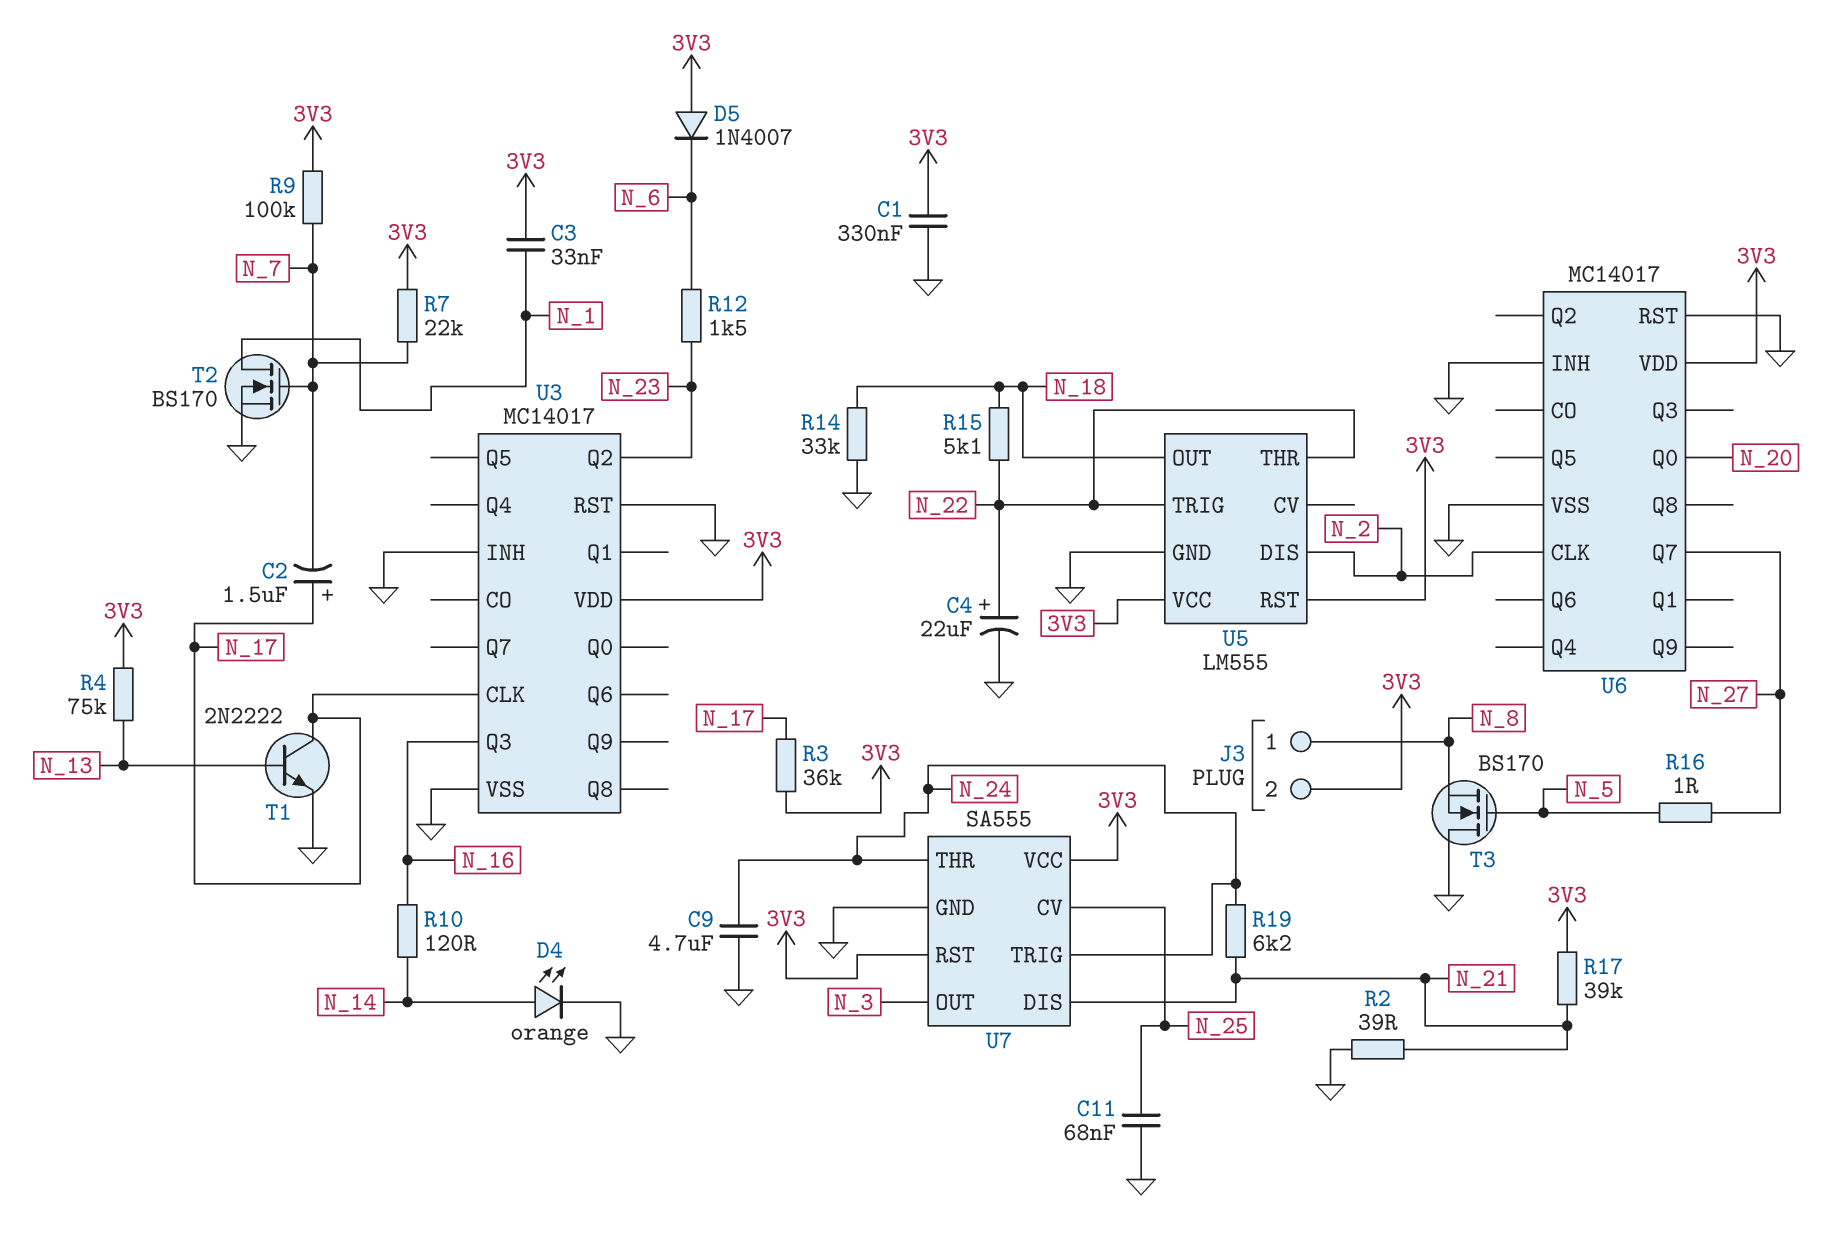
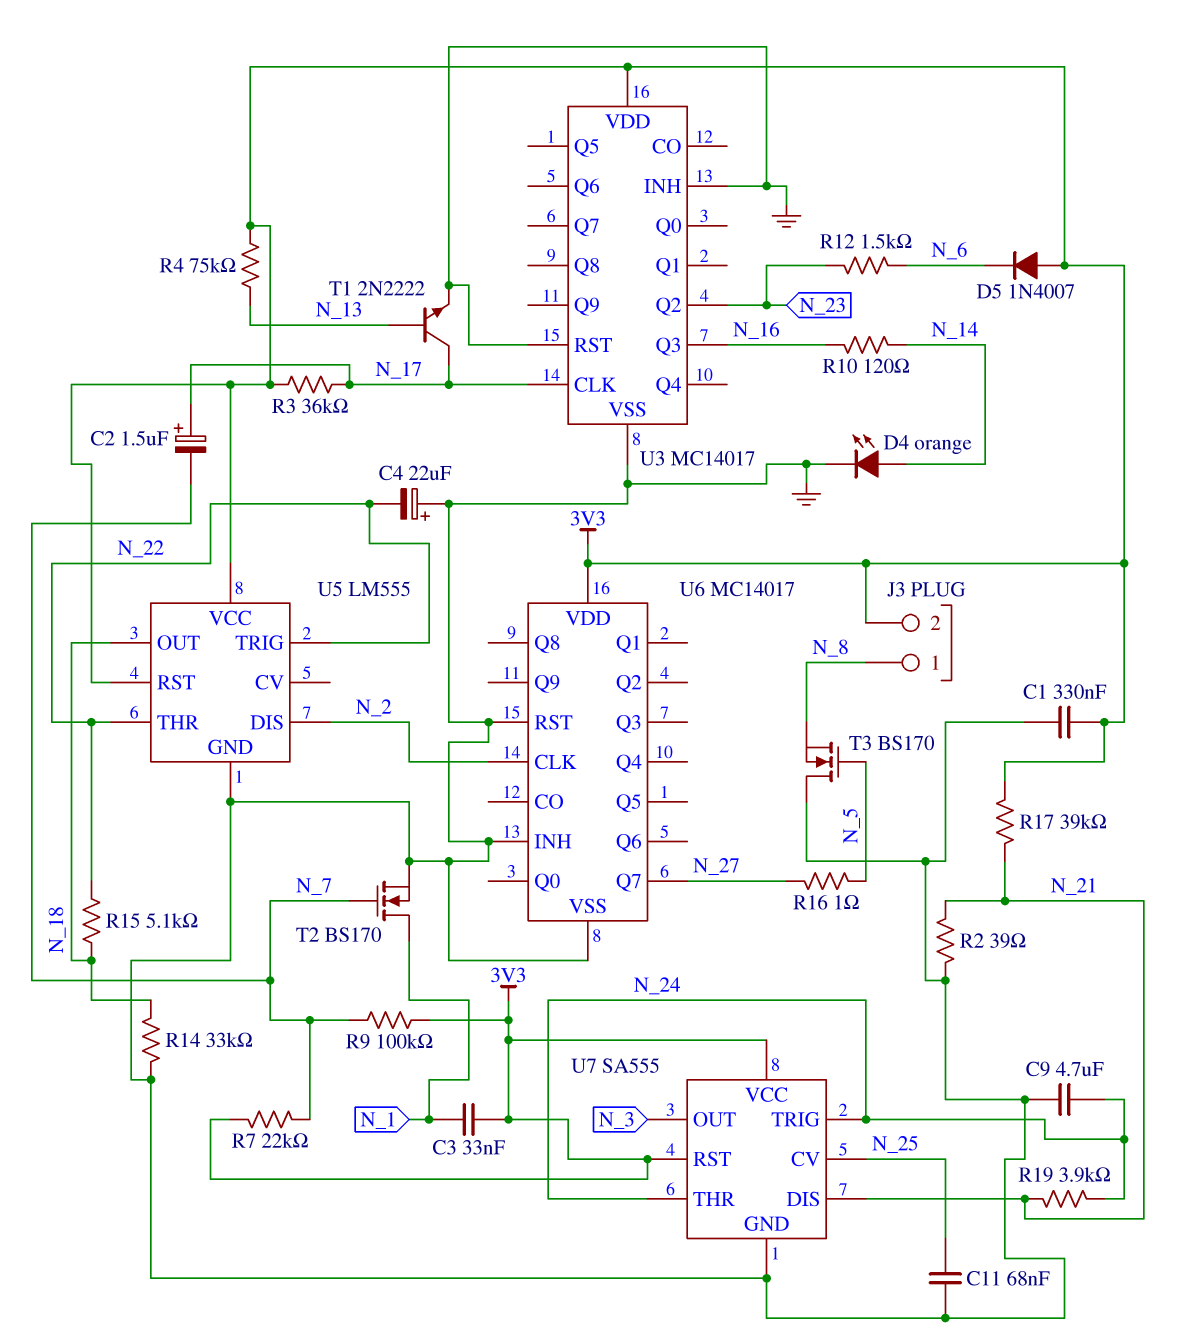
C4: 22uF (plus N_22, minus GND) -> 22uF (plus GND, minus N_22)
R19: 6.2k (N_21, N_24) -> 3.9k (N_21, N_24)
U6 pin Q0: N_20 -> none

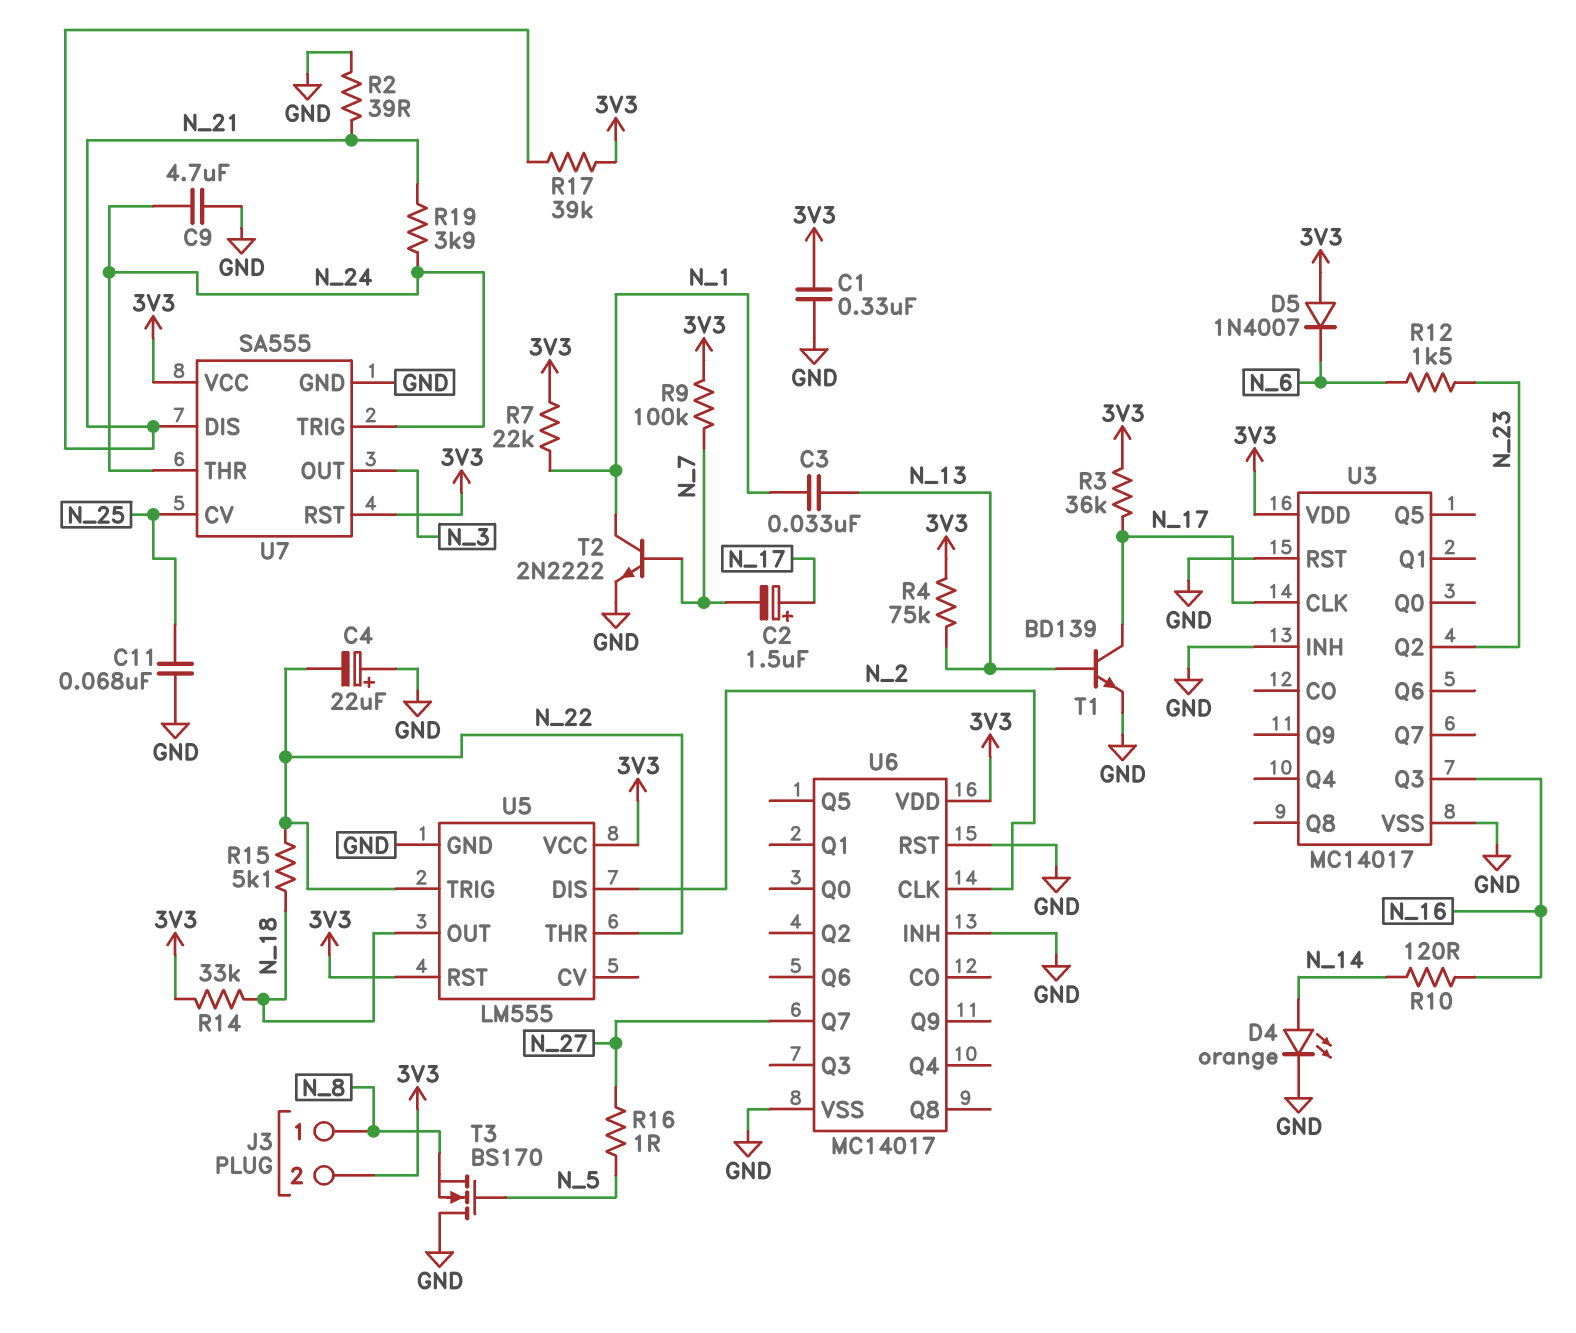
C3: 33nF (3V3, N_1) -> 33nF (N_1, N_13)
R7: 22k (3V3, N_7) -> 22k (3V3, N_1)
R14: 33k (GND, N_18) -> 33k (3V3, N_18)
T1: NPN 2N2222 (B N_13, C N_17, E GND) -> NPN BD139 (B N_13, C N_17, E GND)
T2: NMOS BS170 (G N_7, D N_1, S GND) -> NPN 2N2222 (B N_7, C N_1, E GND)

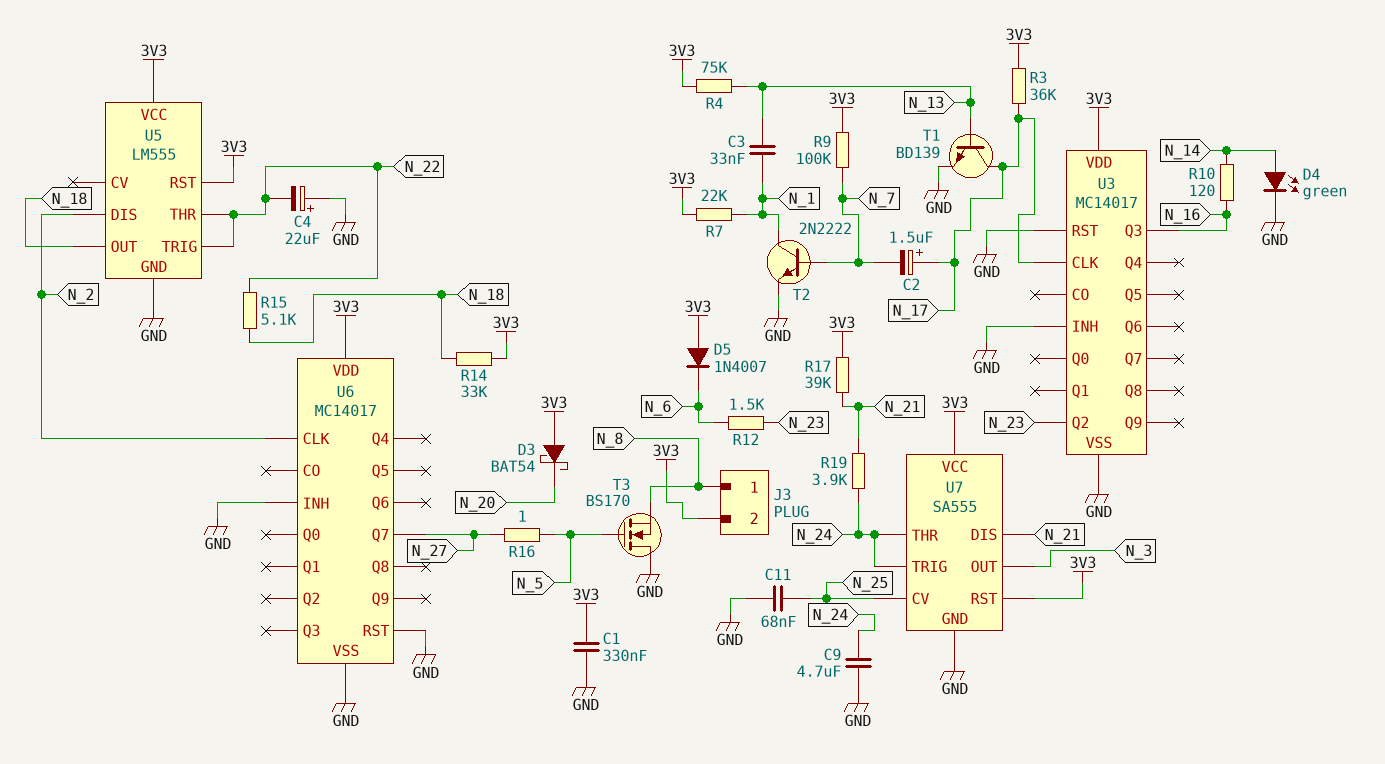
D3: none -> schottky BAT54 (A 3V3, K N_20)
D4: LED orange (A N_14, K GND) -> LED green (A N_14, K GND)
R2: 39 (GND, N_21) -> none

